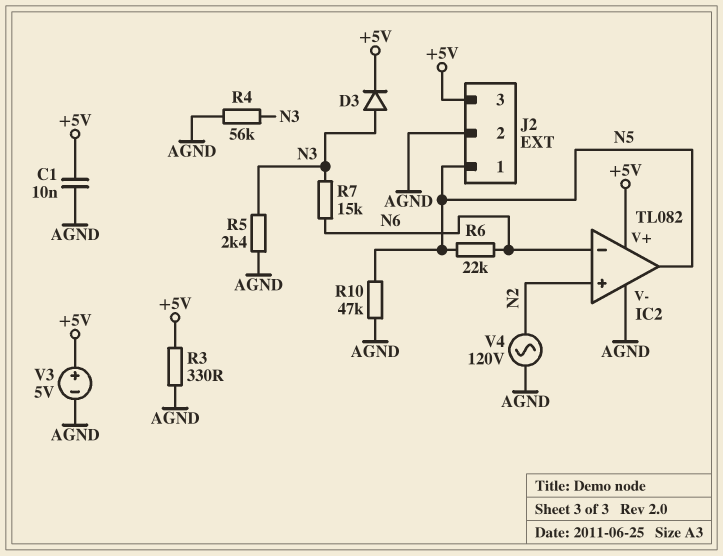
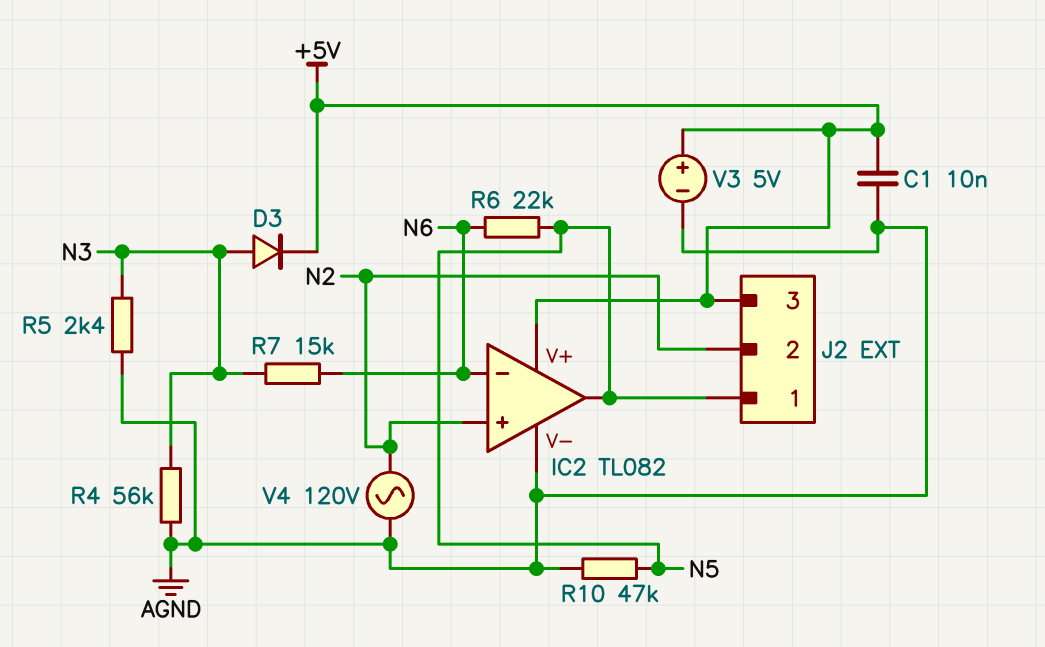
J2 pin 2: AGND -> N2
R3: 330 (+5V, AGND) -> none

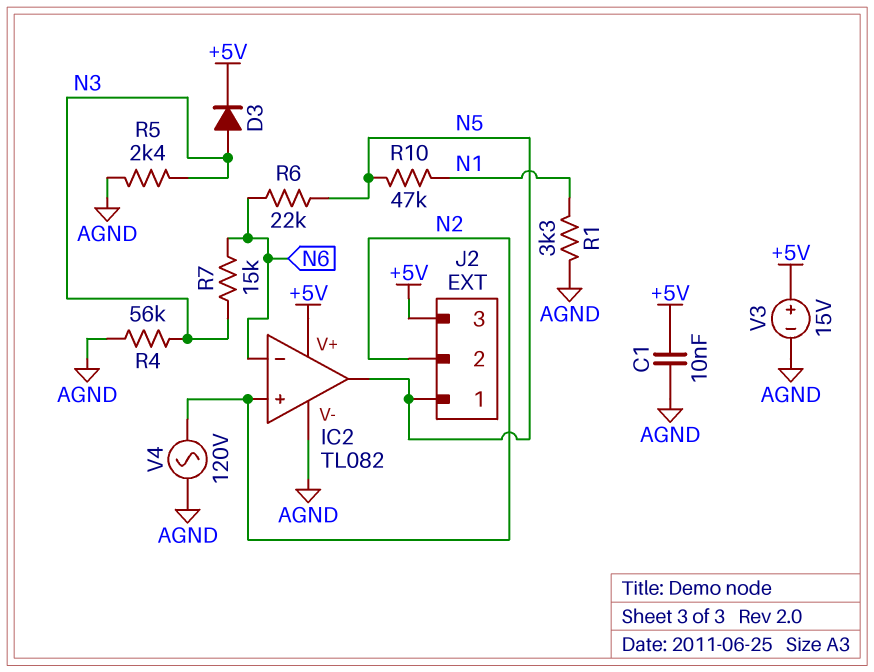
R1: none -> 3.3k (AGND, N1)
R10: 47k (AGND, N5) -> 47k (N1, N5)
V3: 5V (plus +5V, minus AGND) -> 15V (plus +5V, minus AGND)

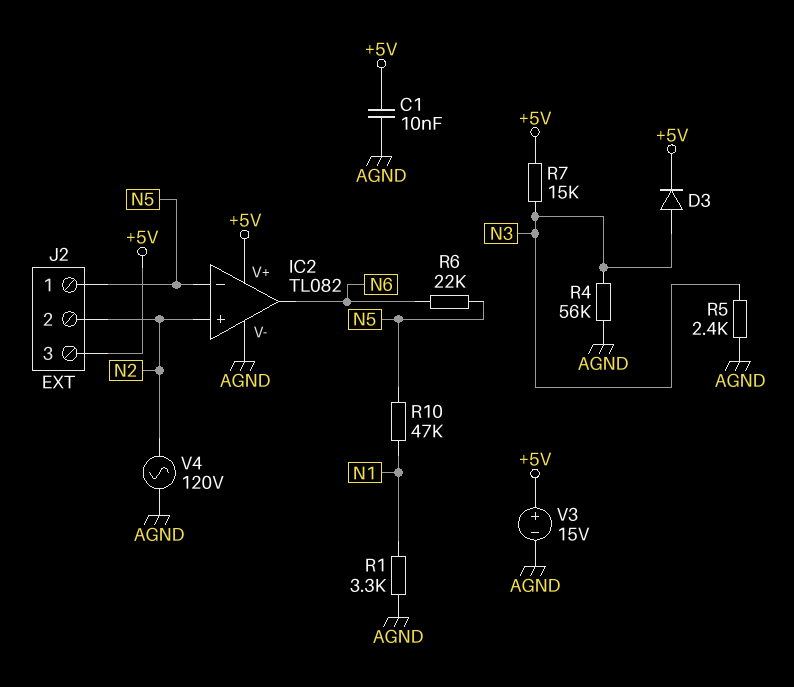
IC2 pin in-: N6 -> N5
IC2 pin out: N5 -> N6
R7: 15k (N3, N6) -> 15k (+5V, N3)

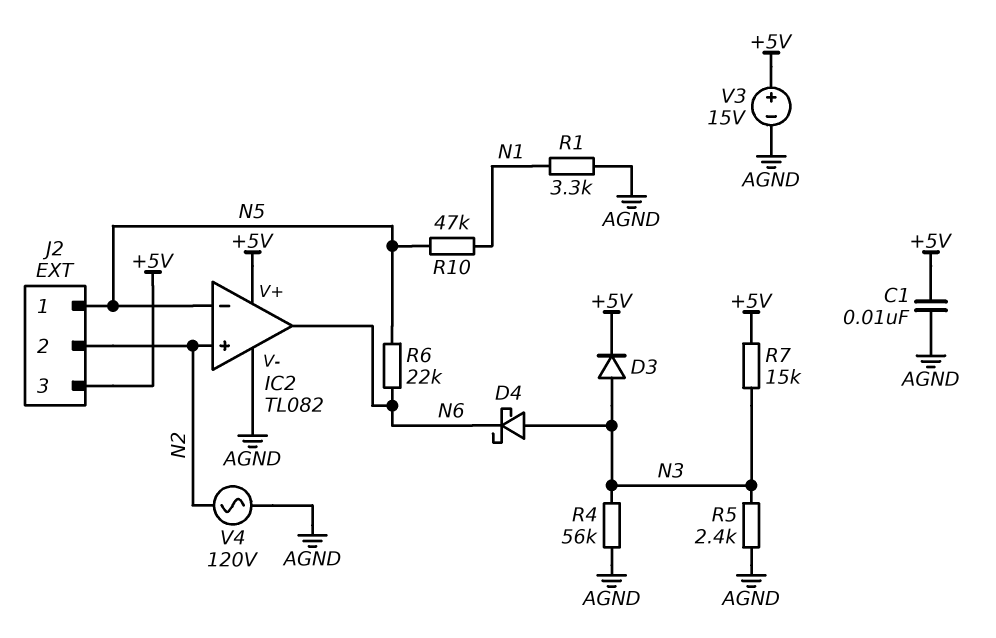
D4: none -> schottky (A N3, K N6)

